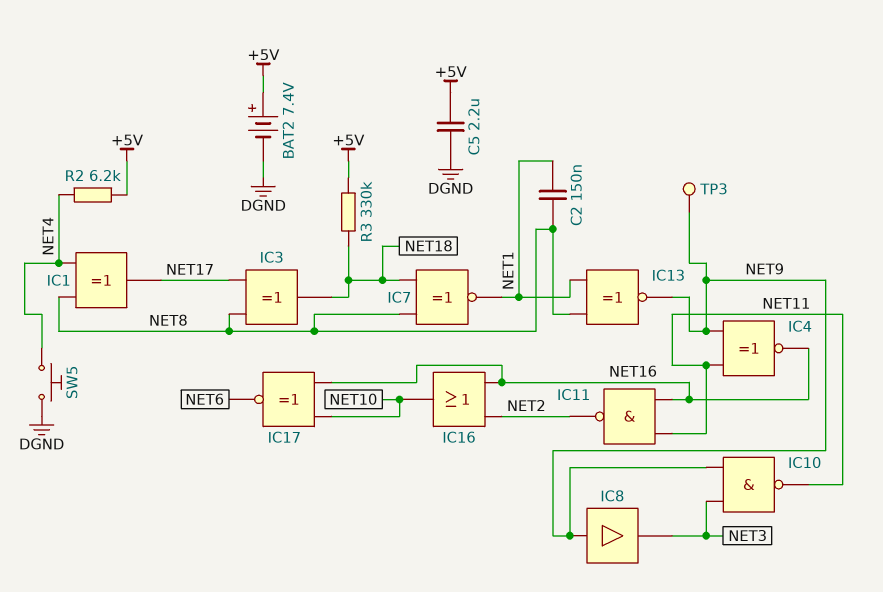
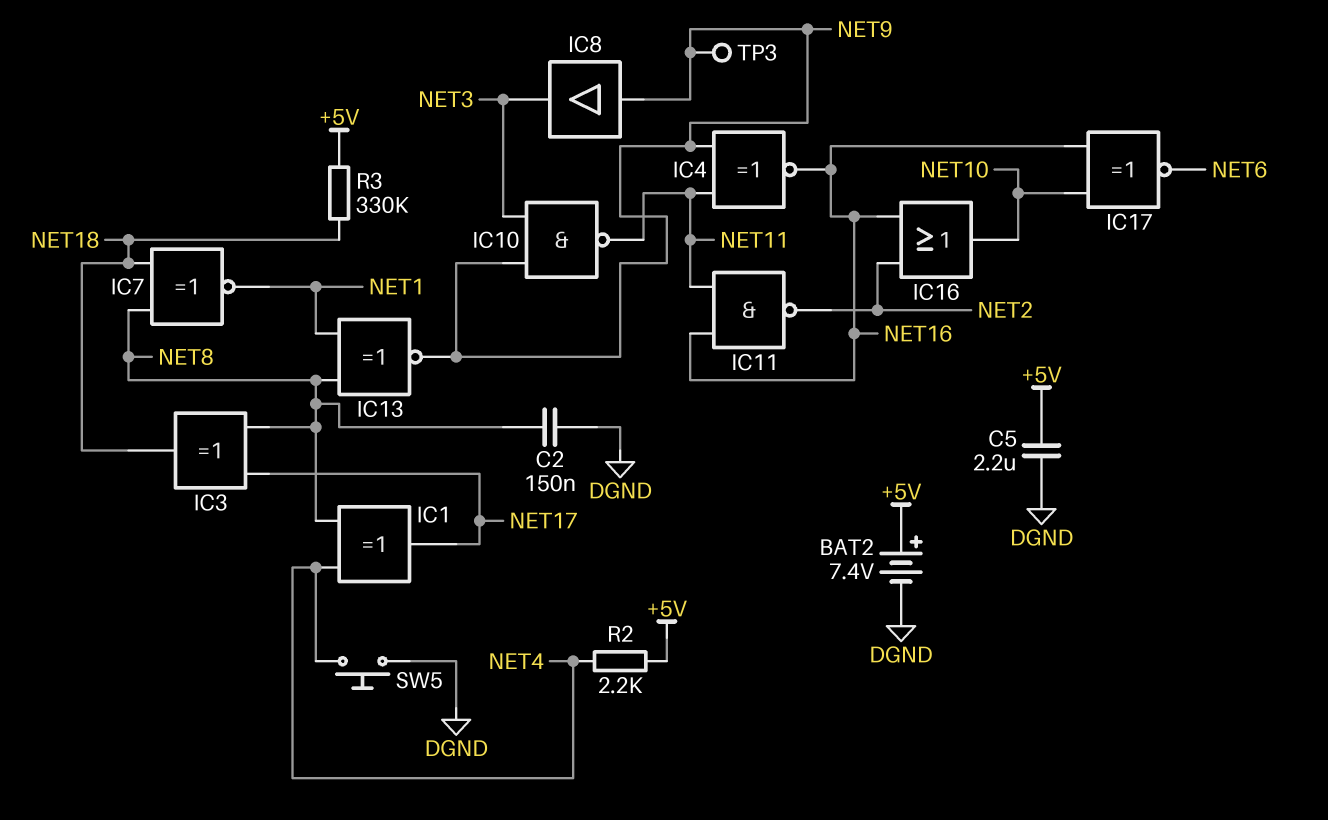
C2: 150nF (NET1, NET8) -> 150nF (DGND, NET8)
R2: 6.2k (+5V, NET4) -> 2.2k (+5V, NET4)

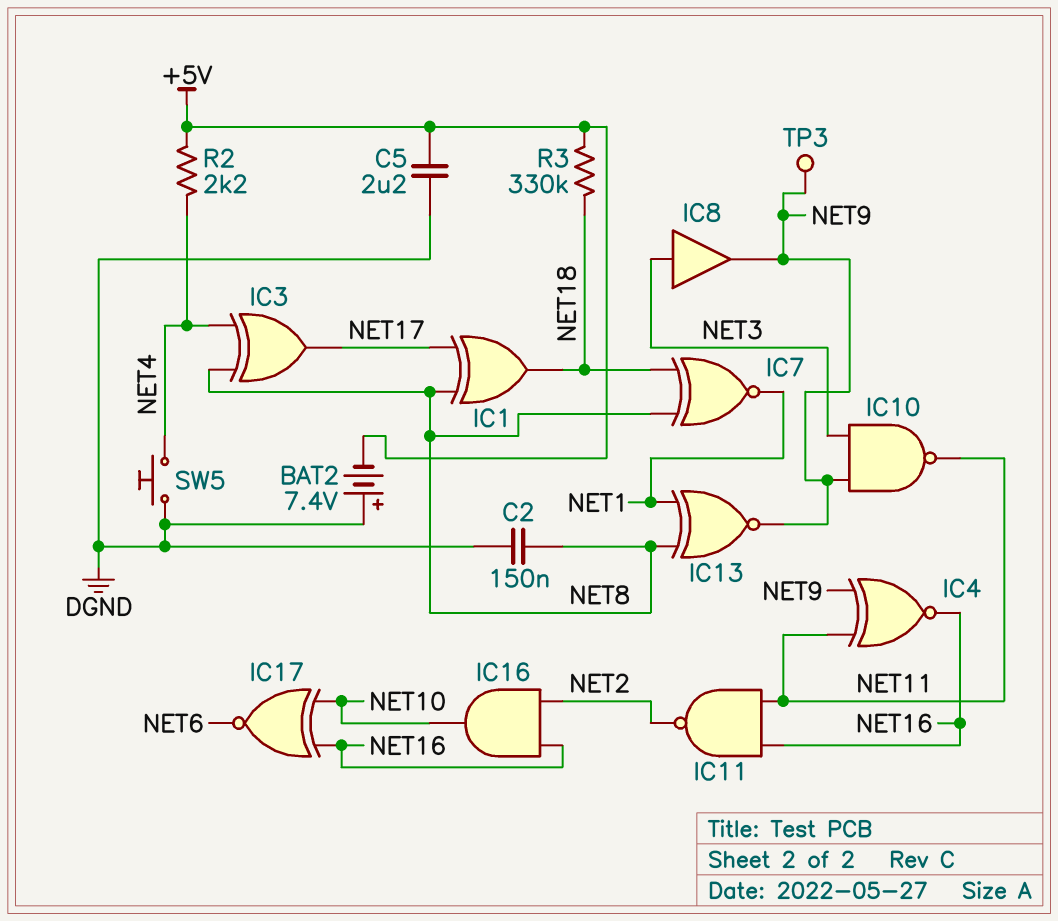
BAT2: 7.4V (plus +5V, minus DGND) -> 7.4V (plus DGND, minus +5V)
IC1: XOR (in NET4, in NET8, out NET17) -> XOR (in NET8, in NET17, out NET18)
IC3: XOR (in NET8, in NET17, out NET18) -> XOR (in NET4, in NET8, out NET17)
IC8: buffer (in NET9, out NET3) -> buffer (in NET3, out NET9)
IC16: OR (in NET2, in NET16, out NET10) -> AND (in NET2, in NET16, out NET10)

